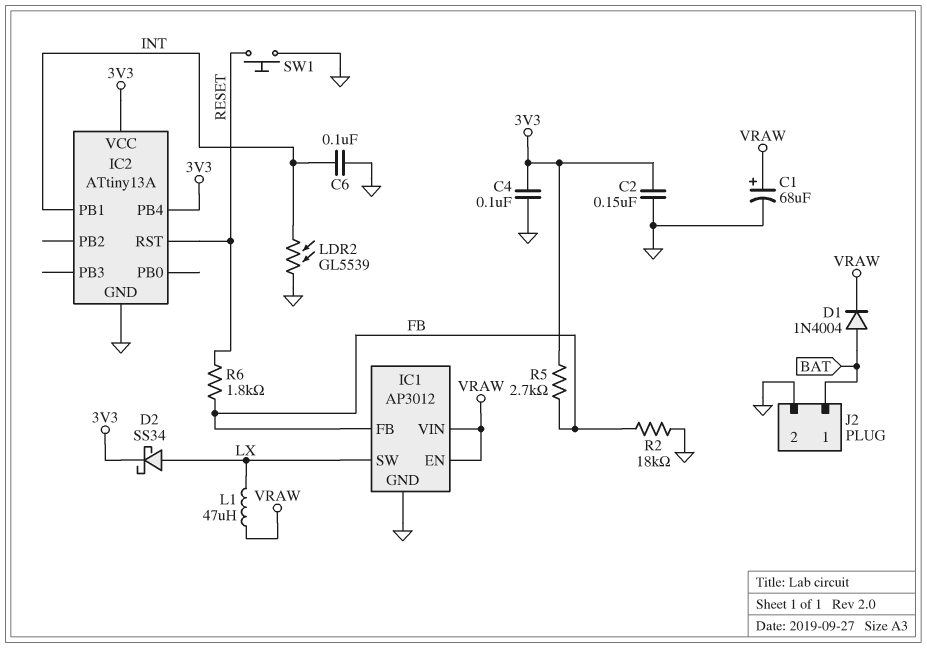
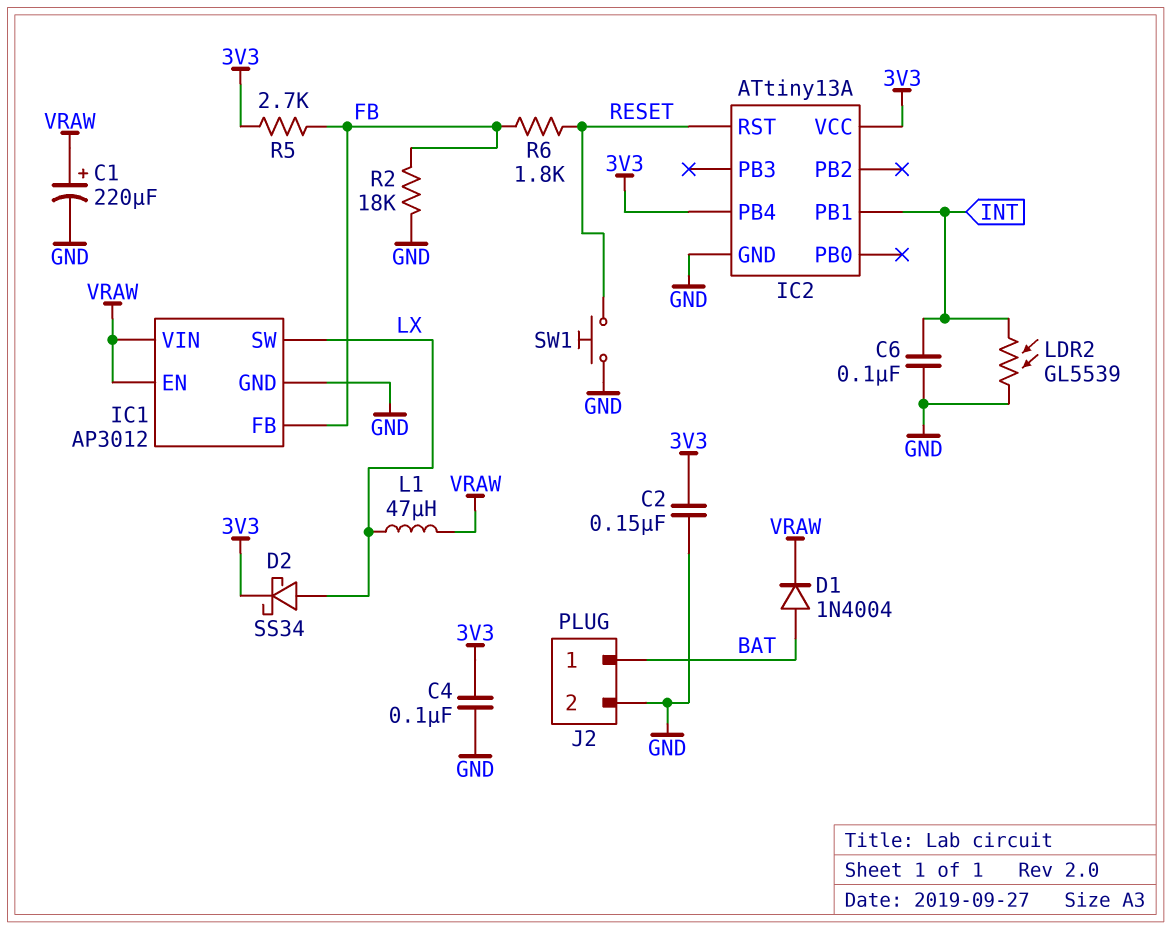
C1: 68uF (plus VRAW, minus GND) -> 220uF (plus VRAW, minus GND)

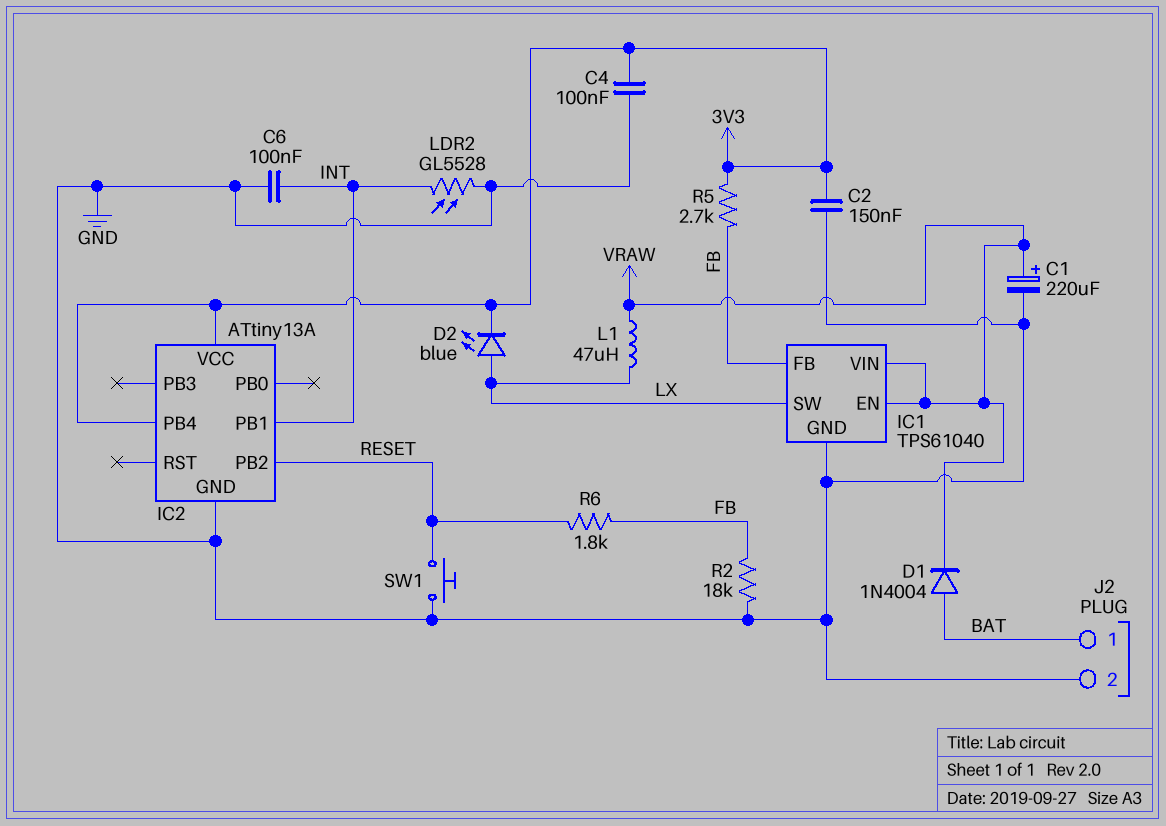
D2: schottky SS34 (A LX, K 3V3) -> LED blue (A LX, K 3V3)
IC1: AP3012 -> TPS61040
IC2 pin PB2: none -> RESET
IC2 pin RST: RESET -> none
LDR2: GL5539 (GND, INT) -> GL5528 (GND, INT)

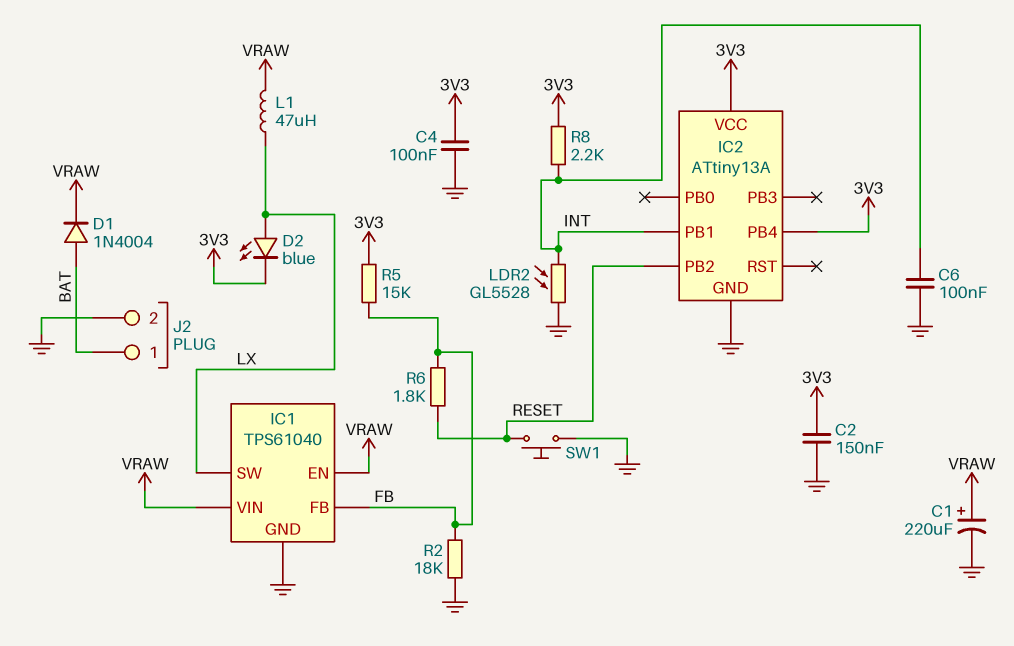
R5: 2.7k (3V3, FB) -> 15k (3V3, FB)
R8: none -> 2.2k (3V3, INT)

